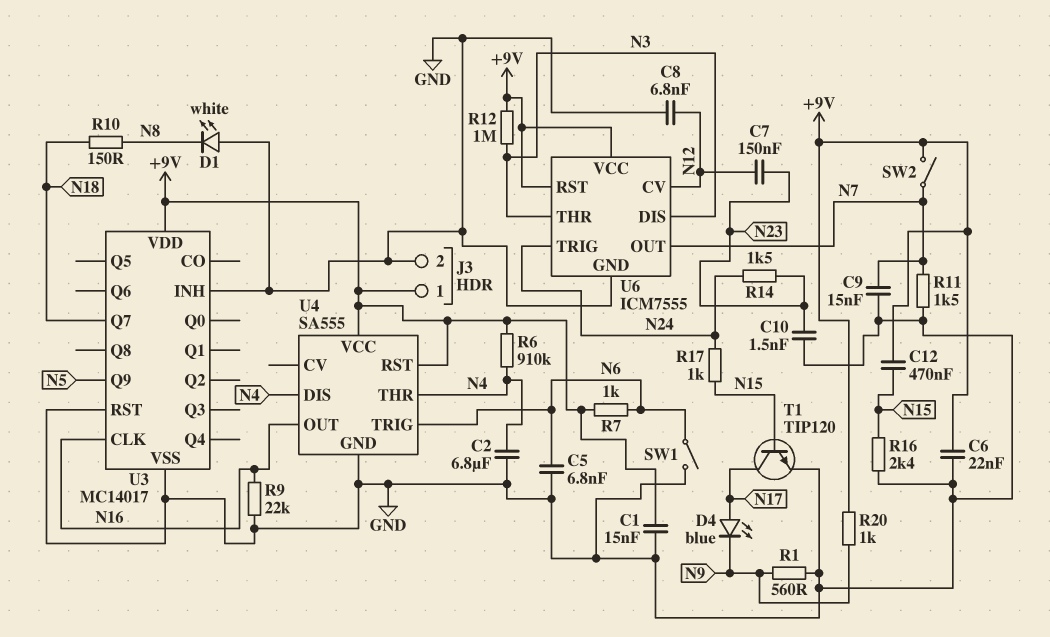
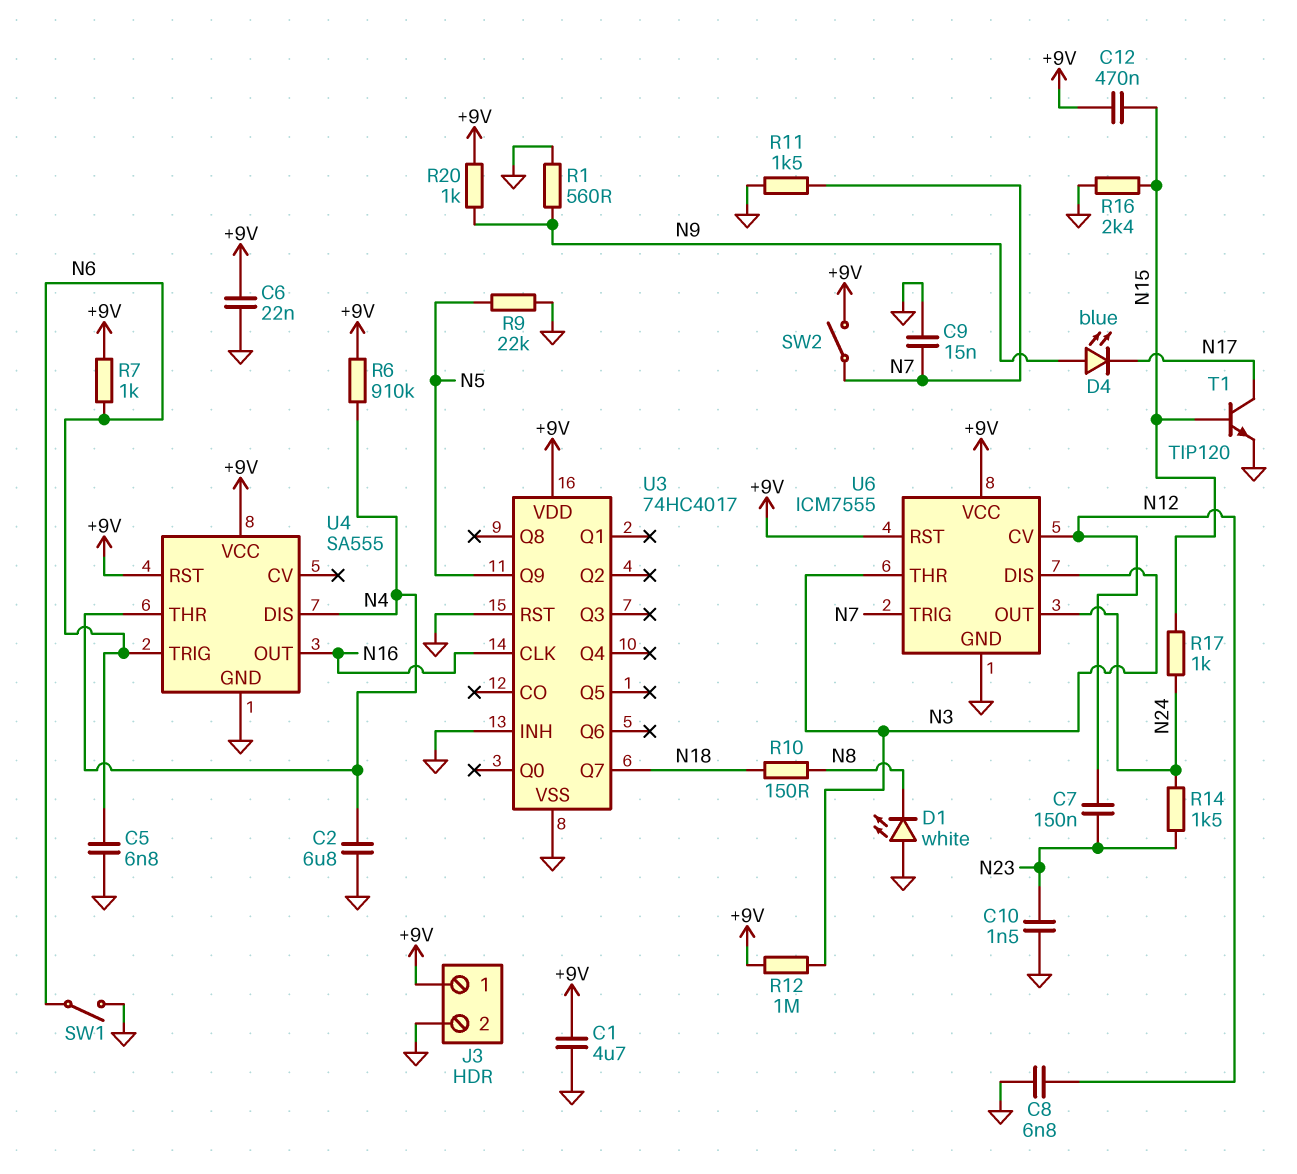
C1: 15nF (+9V, GND) -> 4.7uF (+9V, GND)
D4: LED blue (A N17, K N9) -> LED blue (A N9, K N17)
R9: 22k (GND, N16) -> 22k (GND, N5)
U3: MC14017 -> 74HC4017
U6 pin OUT: N7 -> N24
U6 pin TRIG: N24 -> N7

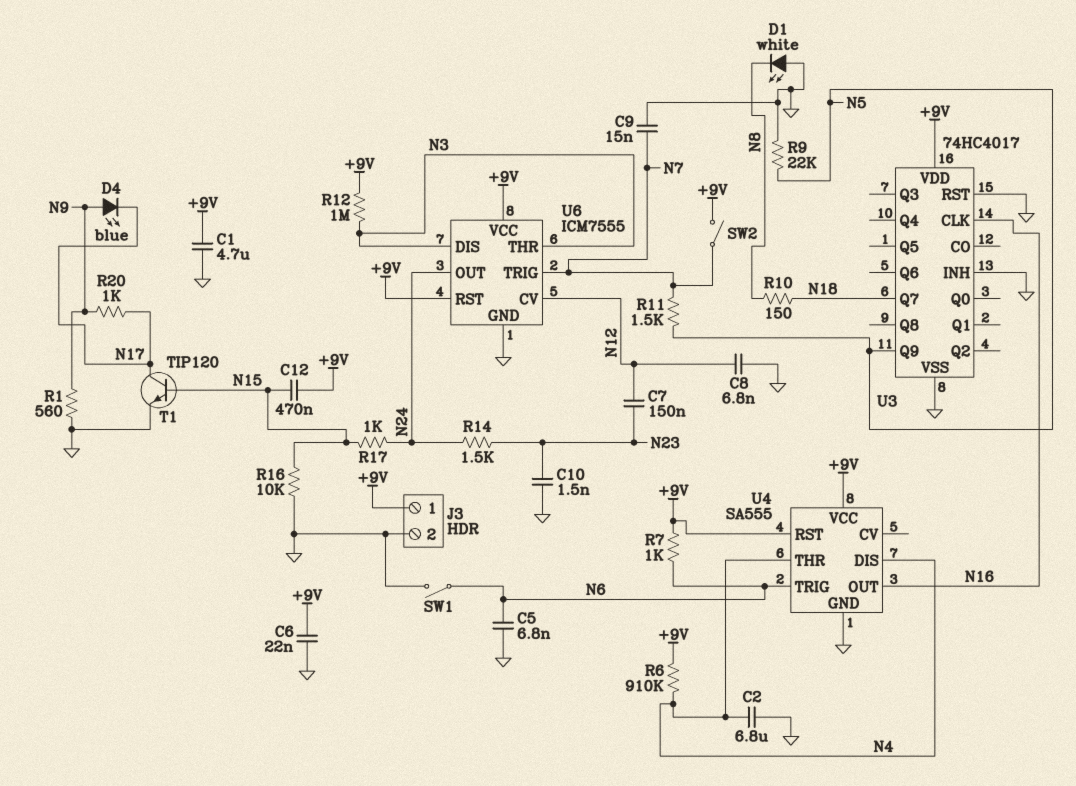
R11: 1.5k (GND, N7) -> 1.5k (N5, N7)
R16: 2.4k (GND, N15) -> 10k (GND, N15)
R20: 1k (+9V, N9) -> 1k (N9, N17)

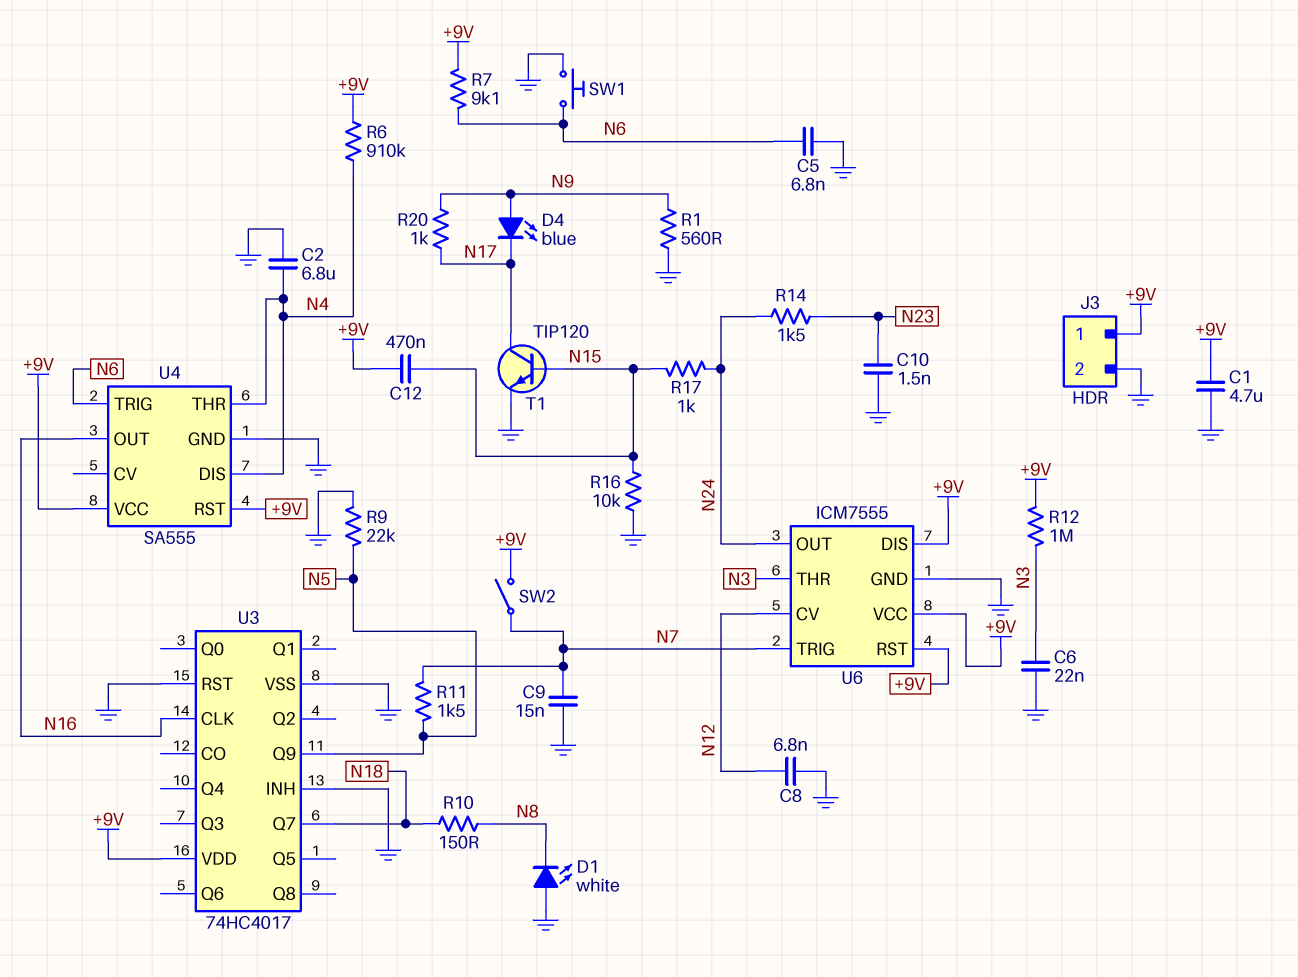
C6: 22nF (+9V, GND) -> 22nF (GND, N3)
C7: 150nF (N12, N23) -> none
R7: 1k (+9V, N6) -> 9.1k (+9V, N6)
SW1: switch (GND, N6) -> button (GND, N6)
U6 pin DIS: N3 -> +9V

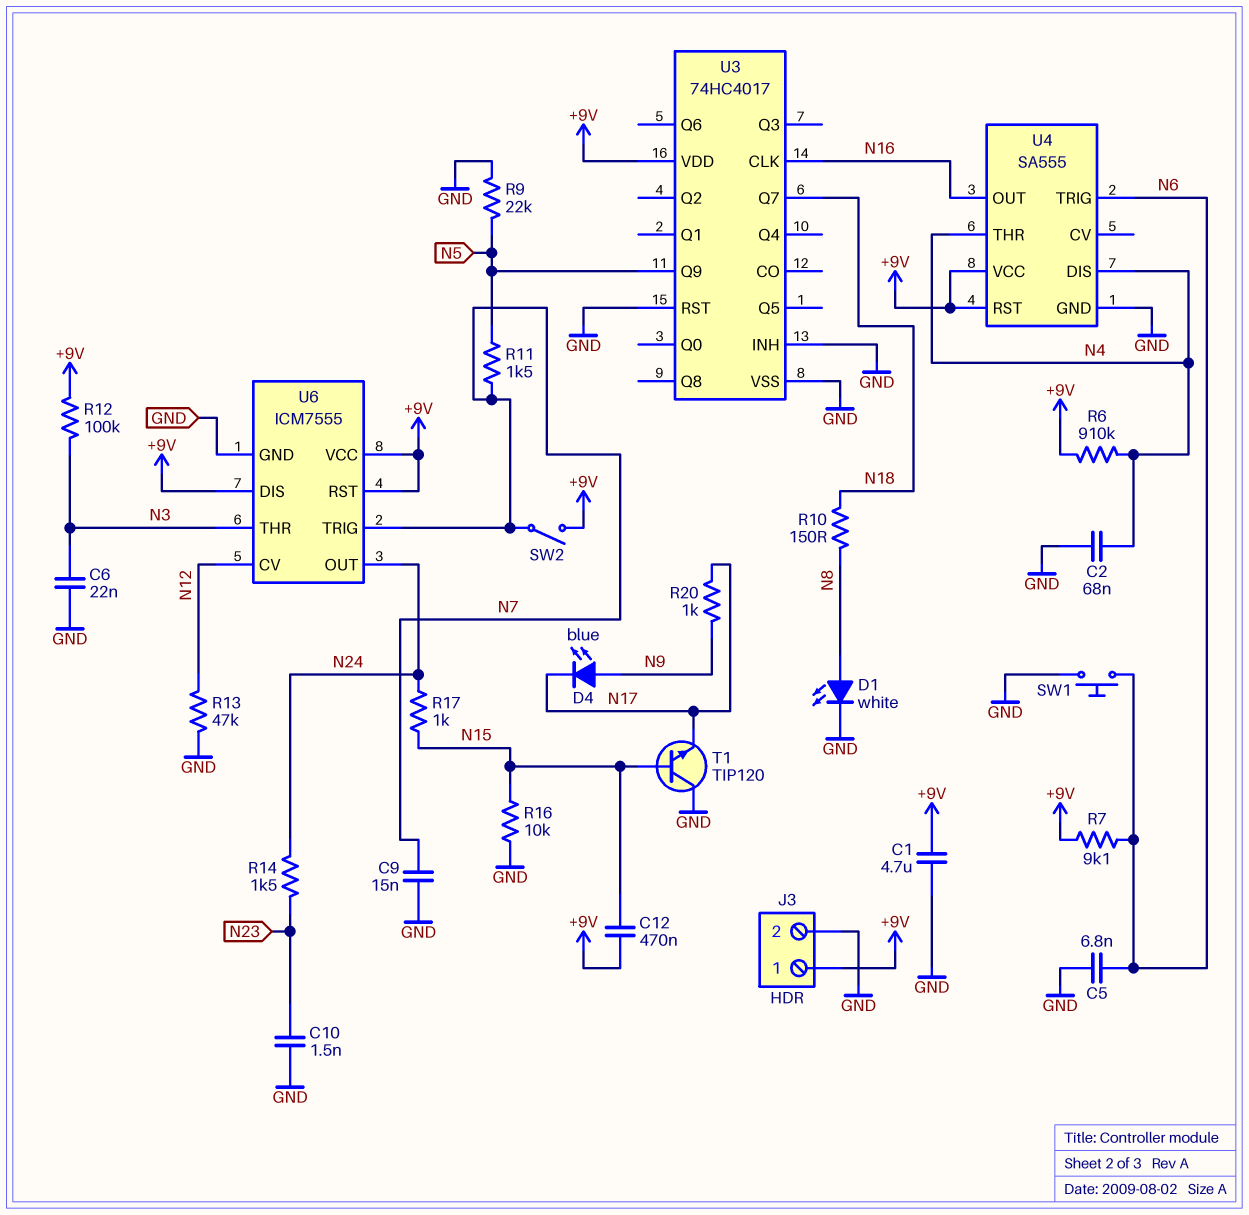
C2: 6.8uF (GND, N4) -> 68nF (GND, N4)
C8: 6.8nF (GND, N12) -> none
D1: LED white (A GND, K N8) -> LED white (A N8, K GND)
R1: 560 (GND, N9) -> none
R12: 1M (+9V, N3) -> 100k (+9V, N3)
R13: none -> 47k (GND, N12)
T1: NPN TIP120 (B N15, C N17, E GND) -> NPN TIP120 (B N15, C GND, E N17)

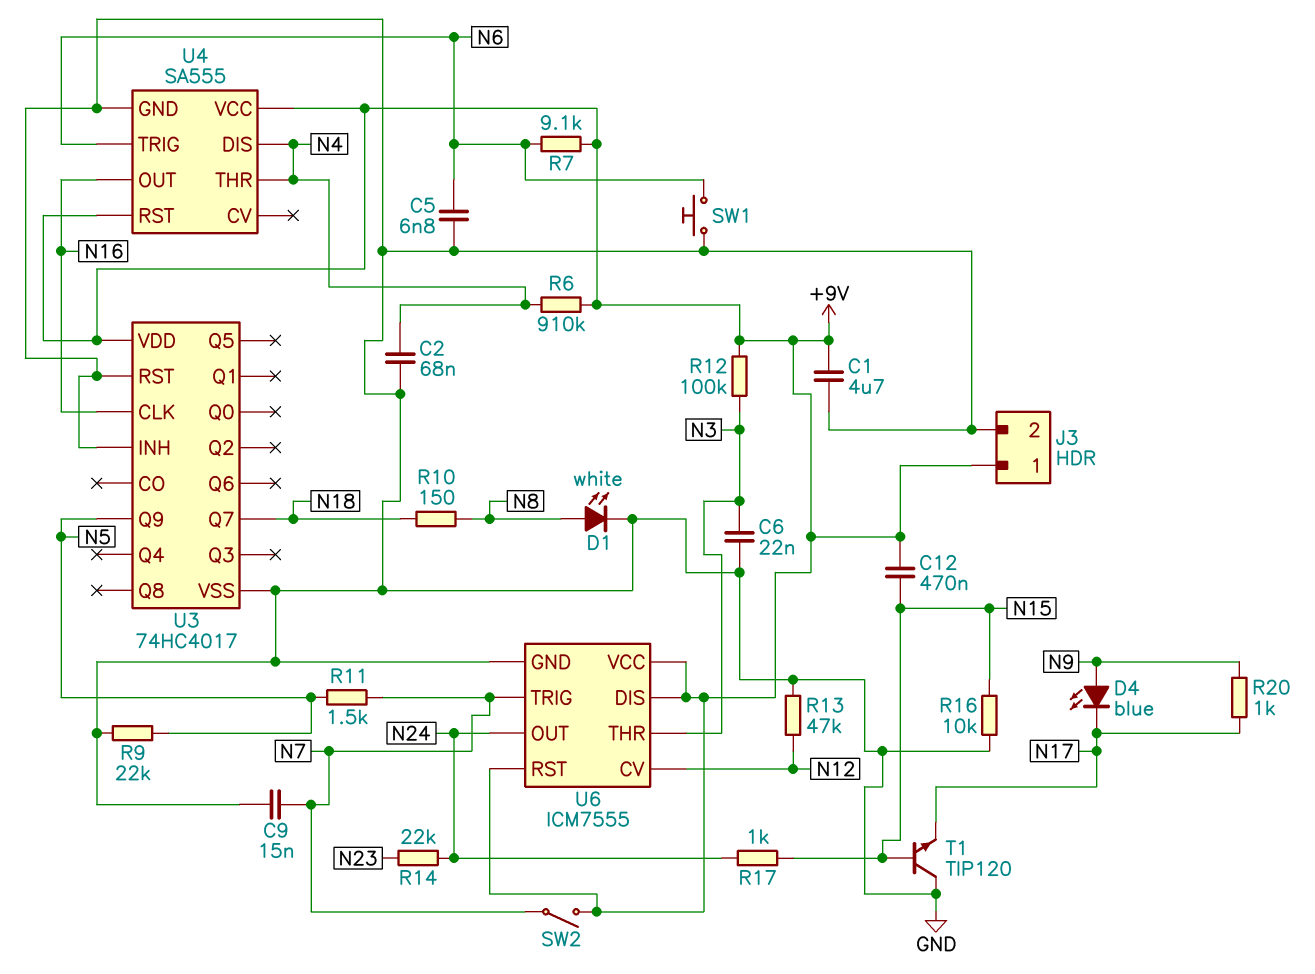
C10: 1.5nF (GND, N23) -> none
R14: 1.5k (N23, N24) -> 22k (N23, N24)

